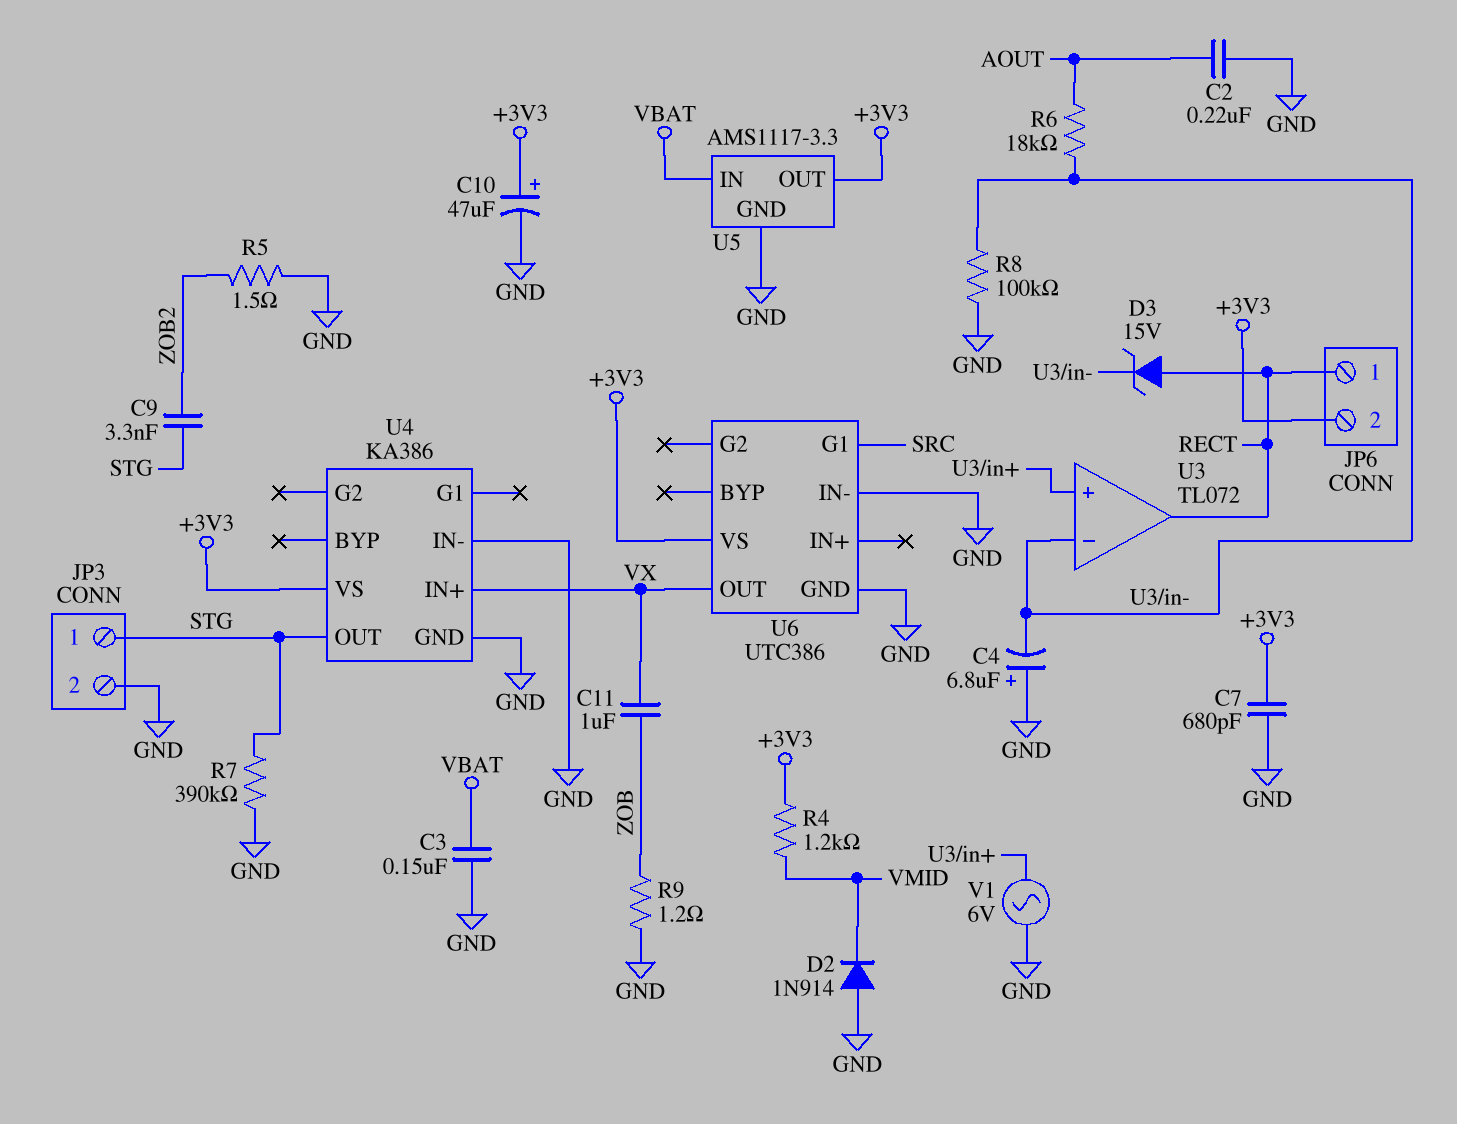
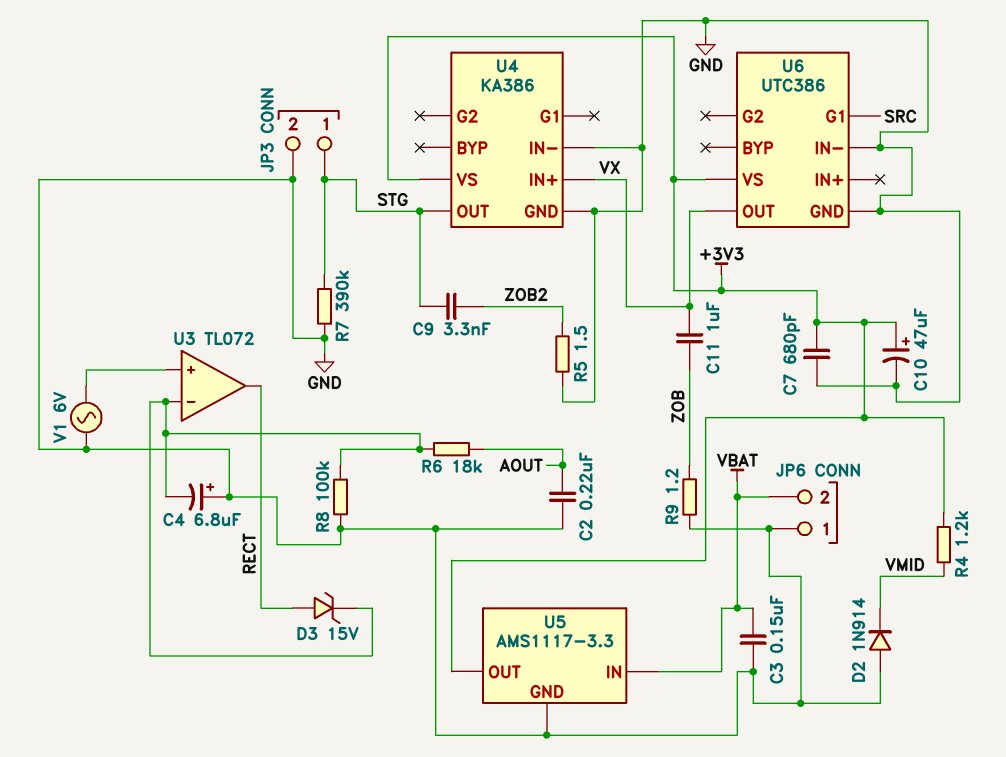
JP6 pin 1: RECT -> GND
JP6 pin 2: +3V3 -> VBAT

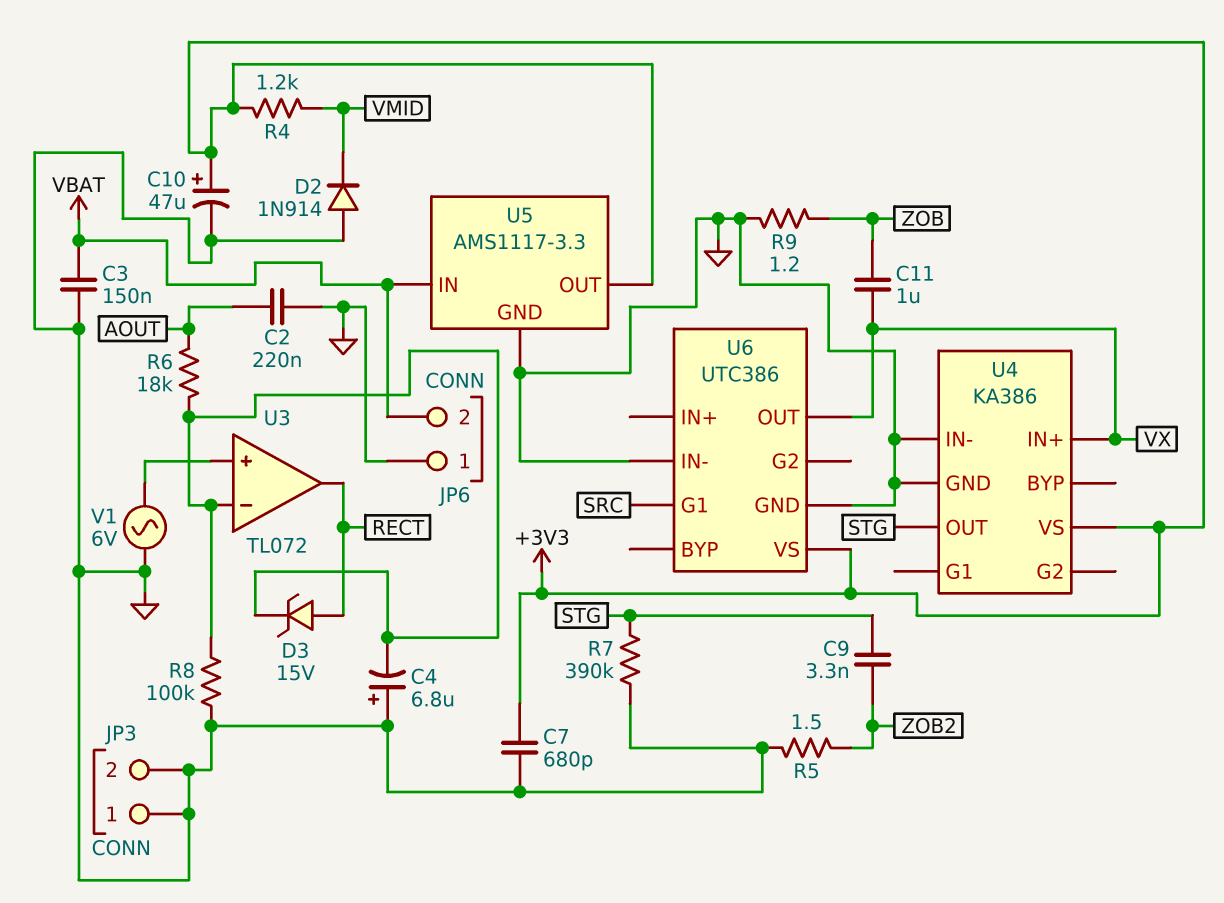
JP3 pin 1: STG -> GND

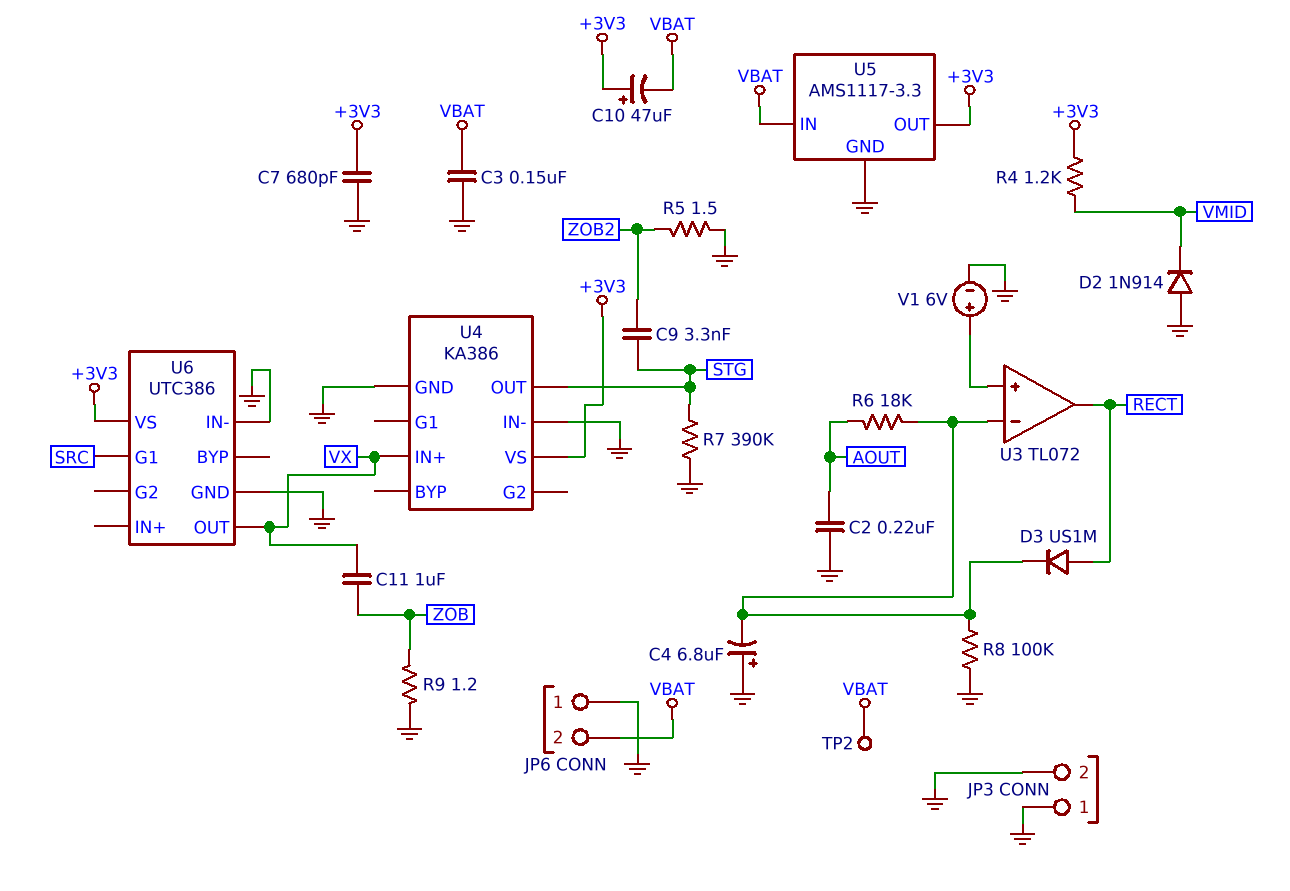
C10: 47uF (plus +3V3, minus GND) -> 47uF (plus +3V3, minus VBAT)
D3: zener 15V (A RECT, K U3/in-) -> diode US1M (A RECT, K U3/in-)
TP2: none -> test point (VBAT)
V1: AC 6V (GND, U3/in+) -> 6V (plus U3/in+, minus GND)

